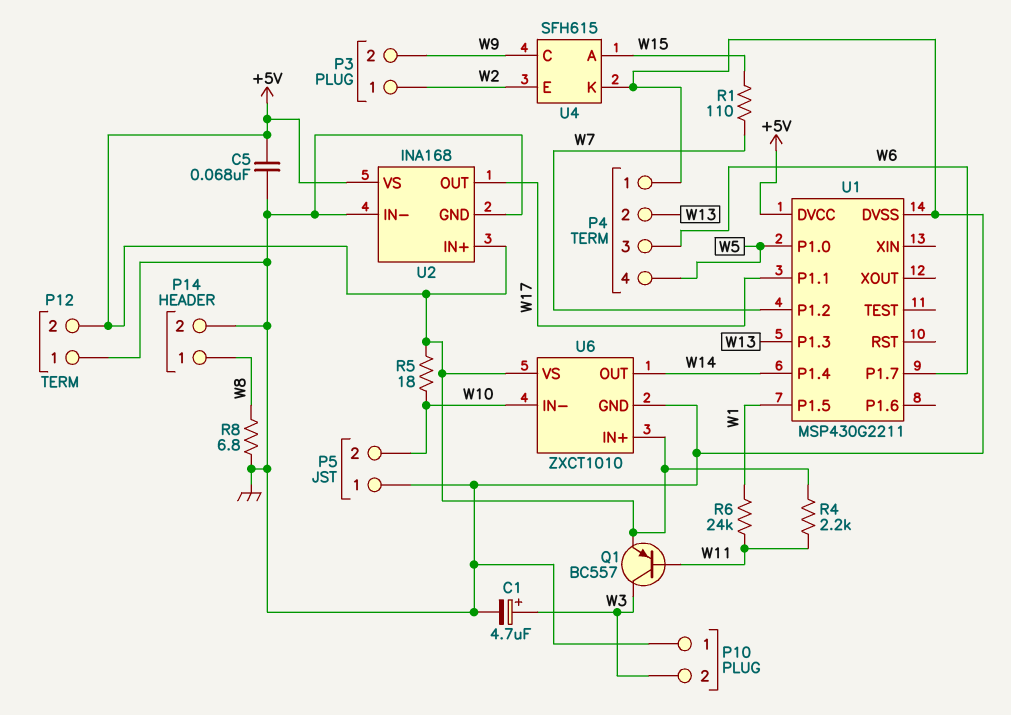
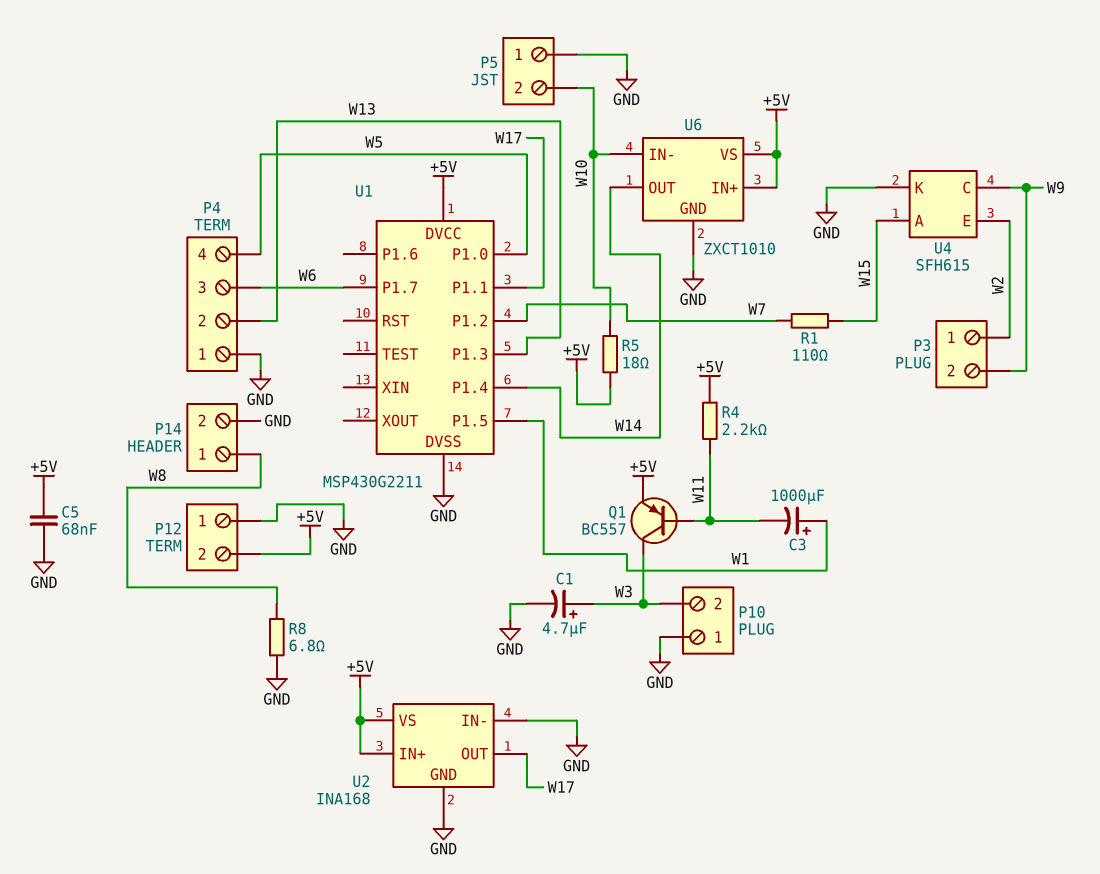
C3: none -> 1000uF (plus W1, minus W11)
R6: 24k (W1, W11) -> none

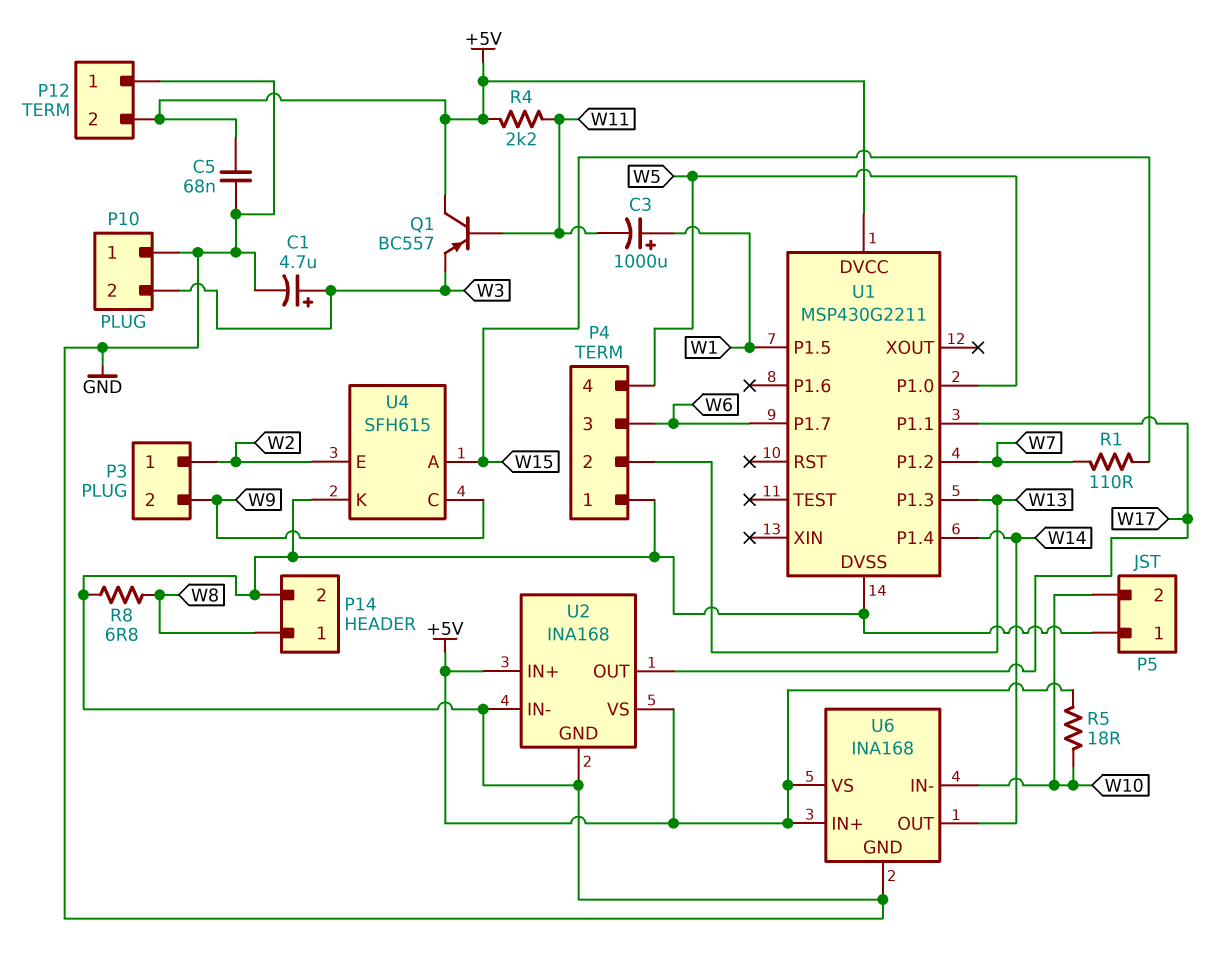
Q1: PNP BC557 (B W11, C W3, E +5V) -> PNP BC557 (B W11, C +5V, E W3)
U6: ZXCT1010 -> INA168

